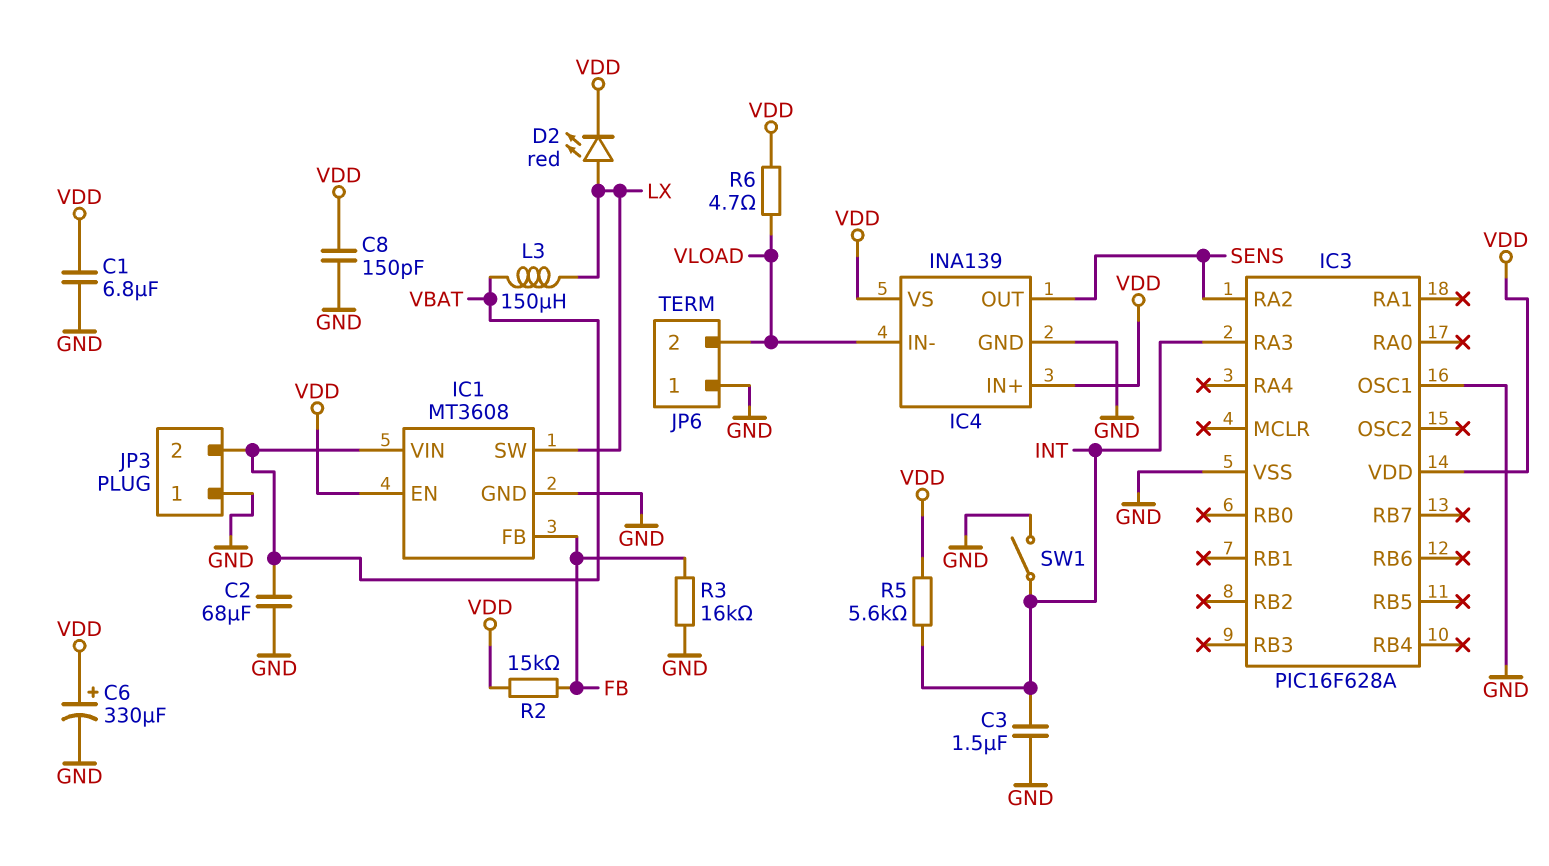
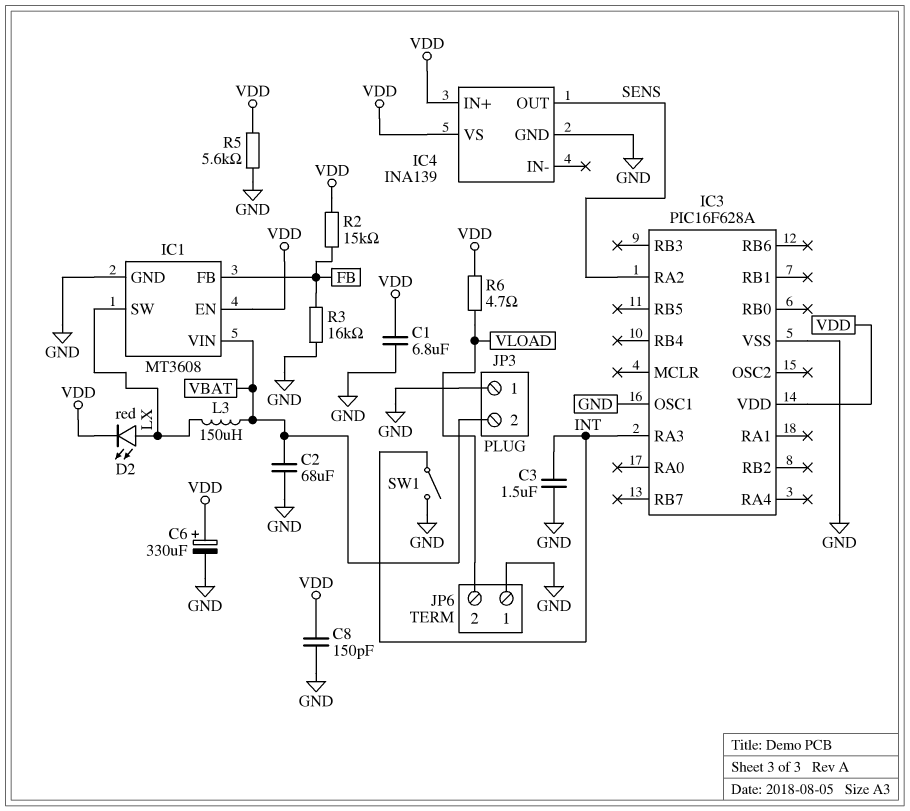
IC4 pin IN-: VLOAD -> none
R5: 5.6k (INT, VDD) -> 5.6k (GND, VDD)

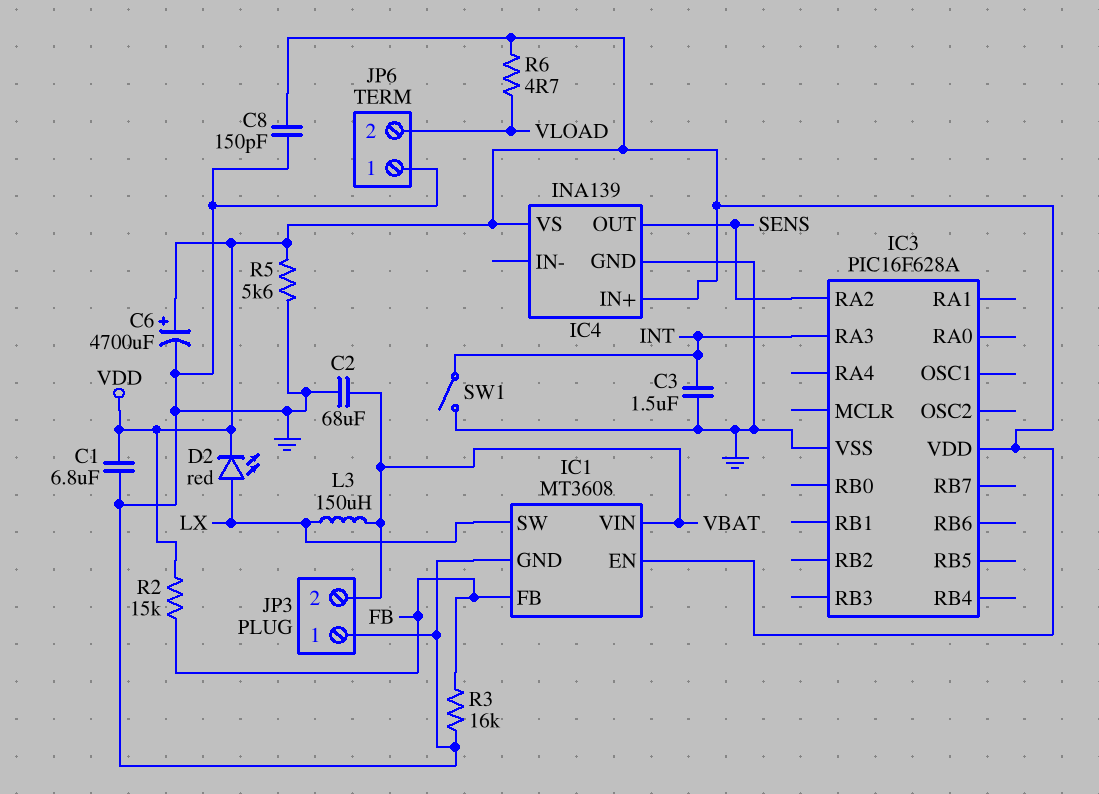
C6: 330uF (plus VDD, minus GND) -> 4700uF (plus VDD, minus GND)
IC3 pin OSC1: GND -> none

